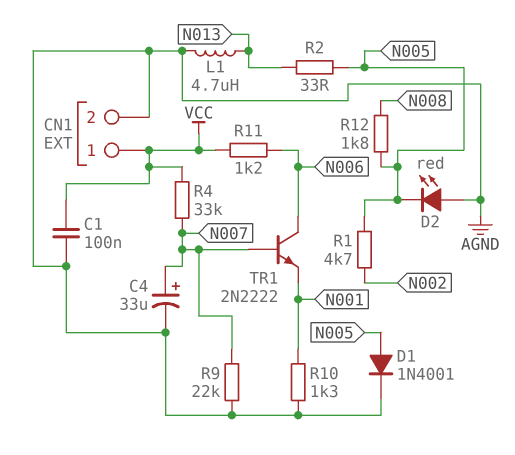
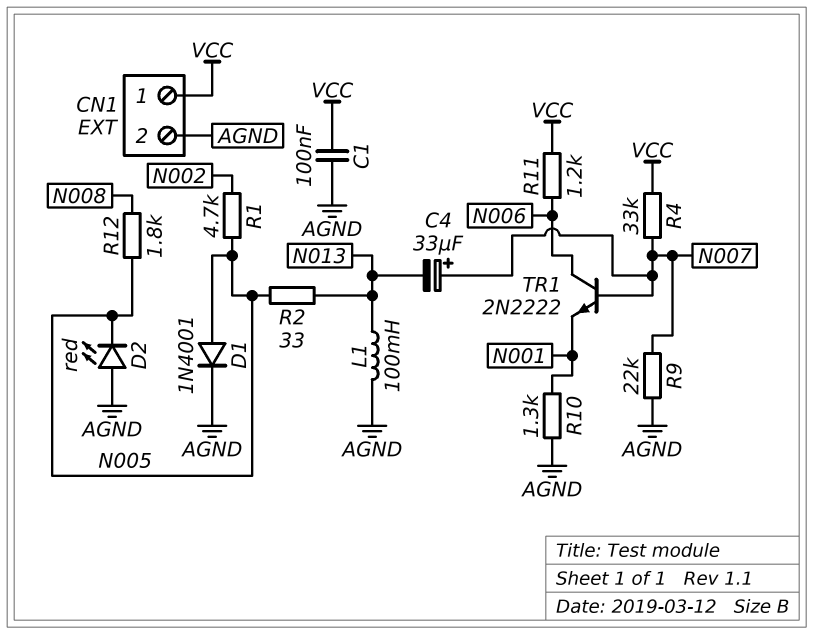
C4: 33uF (plus N007, minus AGND) -> 33uF (plus N007, minus N013)
L1: 4.7uH (AGND, N013) -> 100mH (AGND, N013)

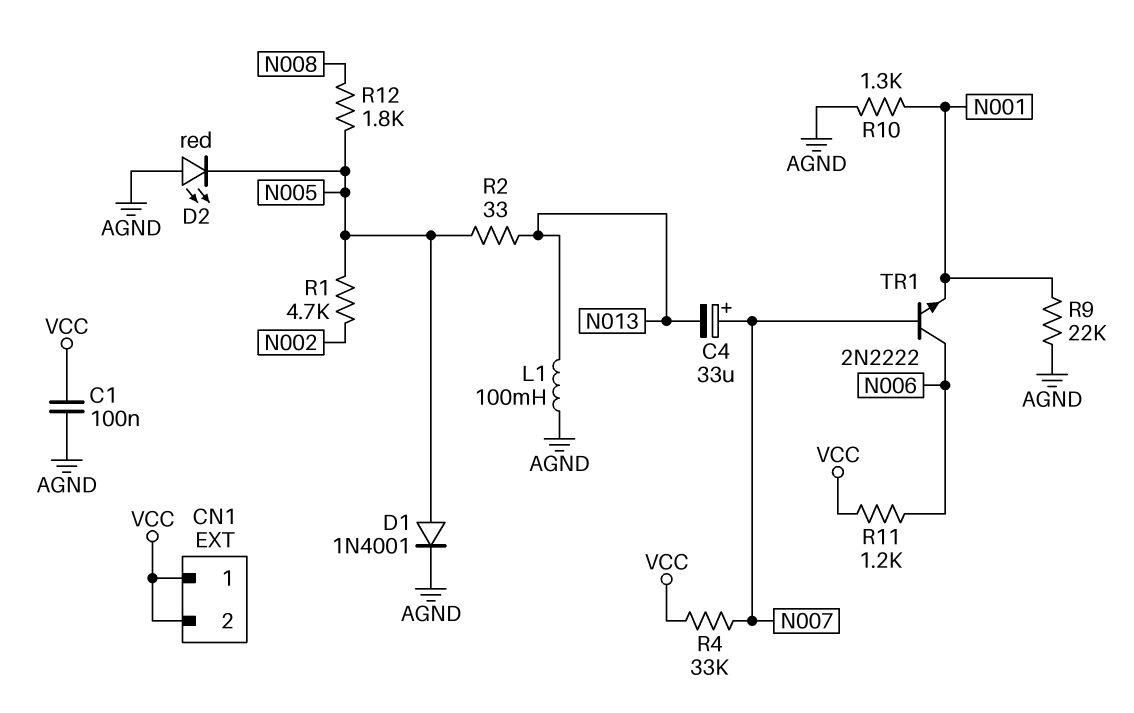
CN1 pin 2: AGND -> VCC
R9: 22k (AGND, N007) -> 22k (AGND, N001)

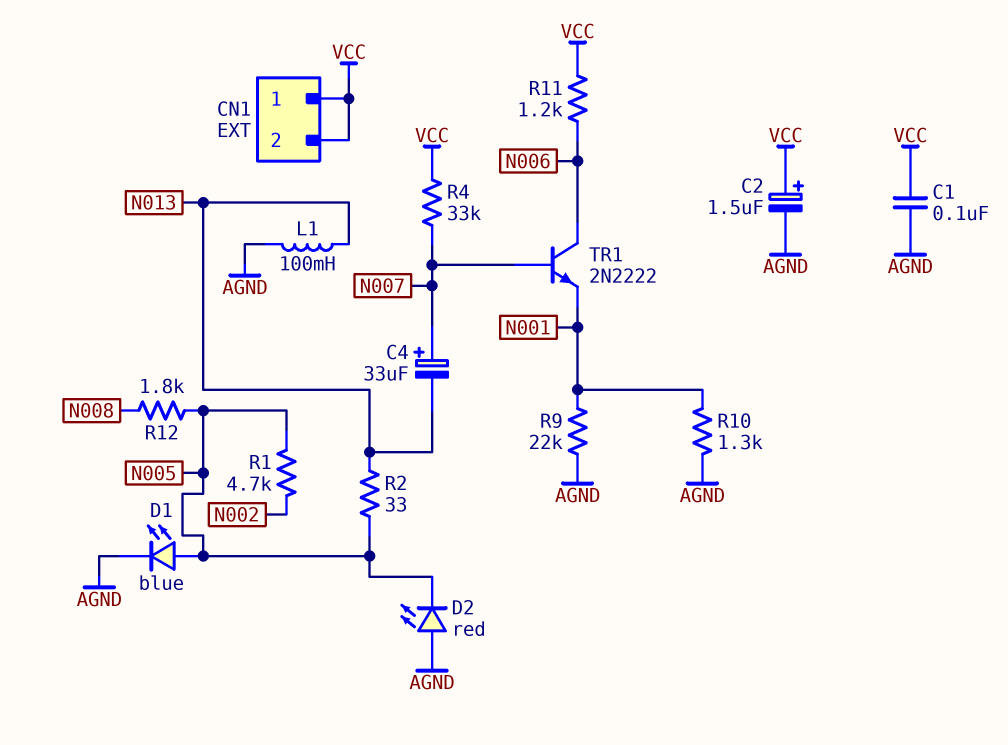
C2: none -> 1.5uF (plus VCC, minus AGND)
D1: diode 1N4001 (A N005, K AGND) -> LED blue (A N005, K AGND)

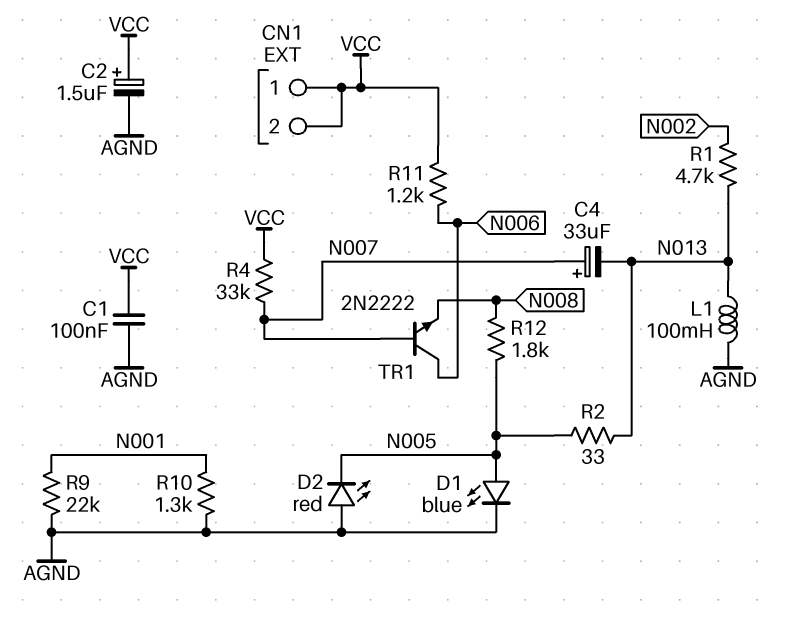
R1: 4.7k (N002, N005) -> 4.7k (N002, N013)
TR1: NPN 2N2222 (B N007, C N006, E N001) -> NPN 2N2222 (B N007, C N006, E N008)

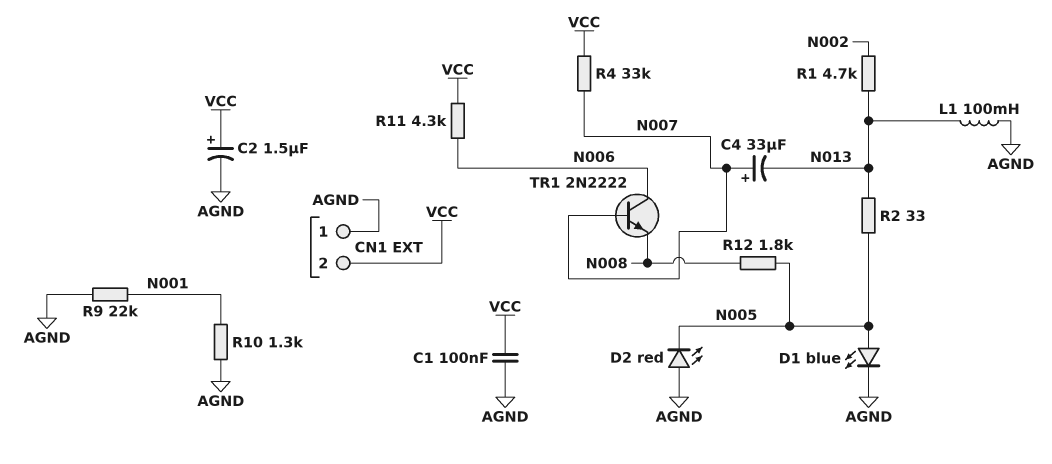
CN1 pin 1: VCC -> AGND
R11: 1.2k (N006, VCC) -> 4.3k (N006, VCC)

